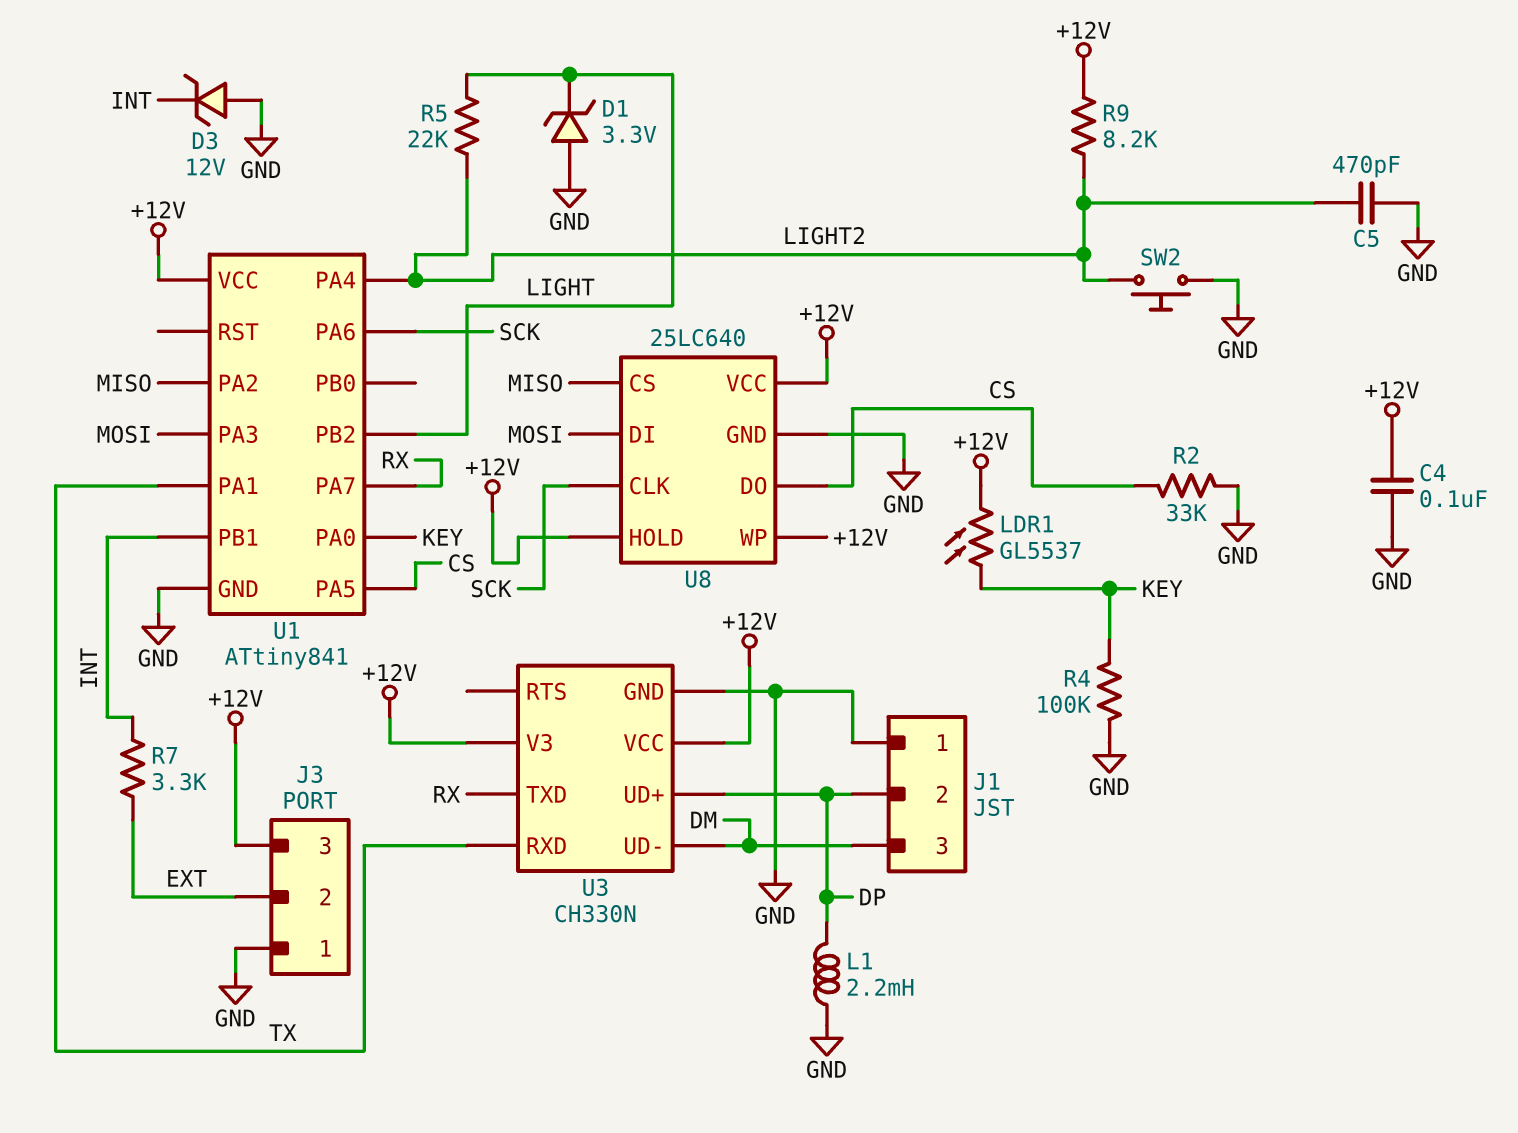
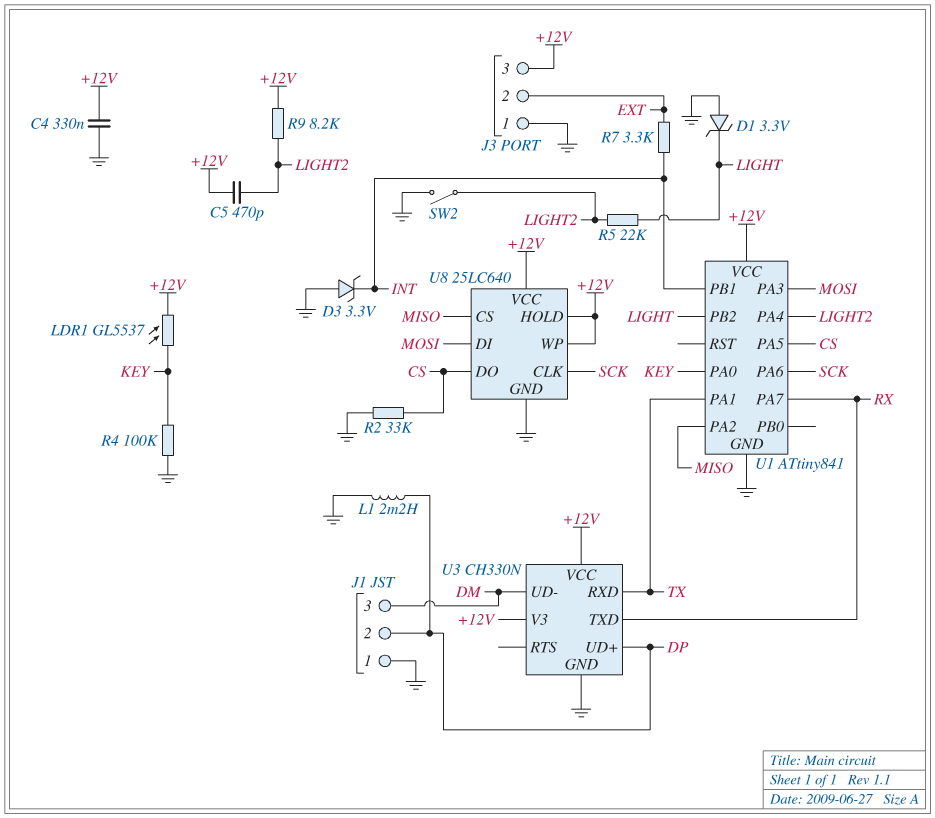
C4: 100nF (+12V, GND) -> 330nF (+12V, GND)
C5: 470pF (GND, LIGHT2) -> 470pF (+12V, LIGHT2)
D3: zener 12V (A GND, K INT) -> zener 3.3V (A GND, K INT)
SW2: button (GND, LIGHT2) -> switch (GND, LIGHT2)

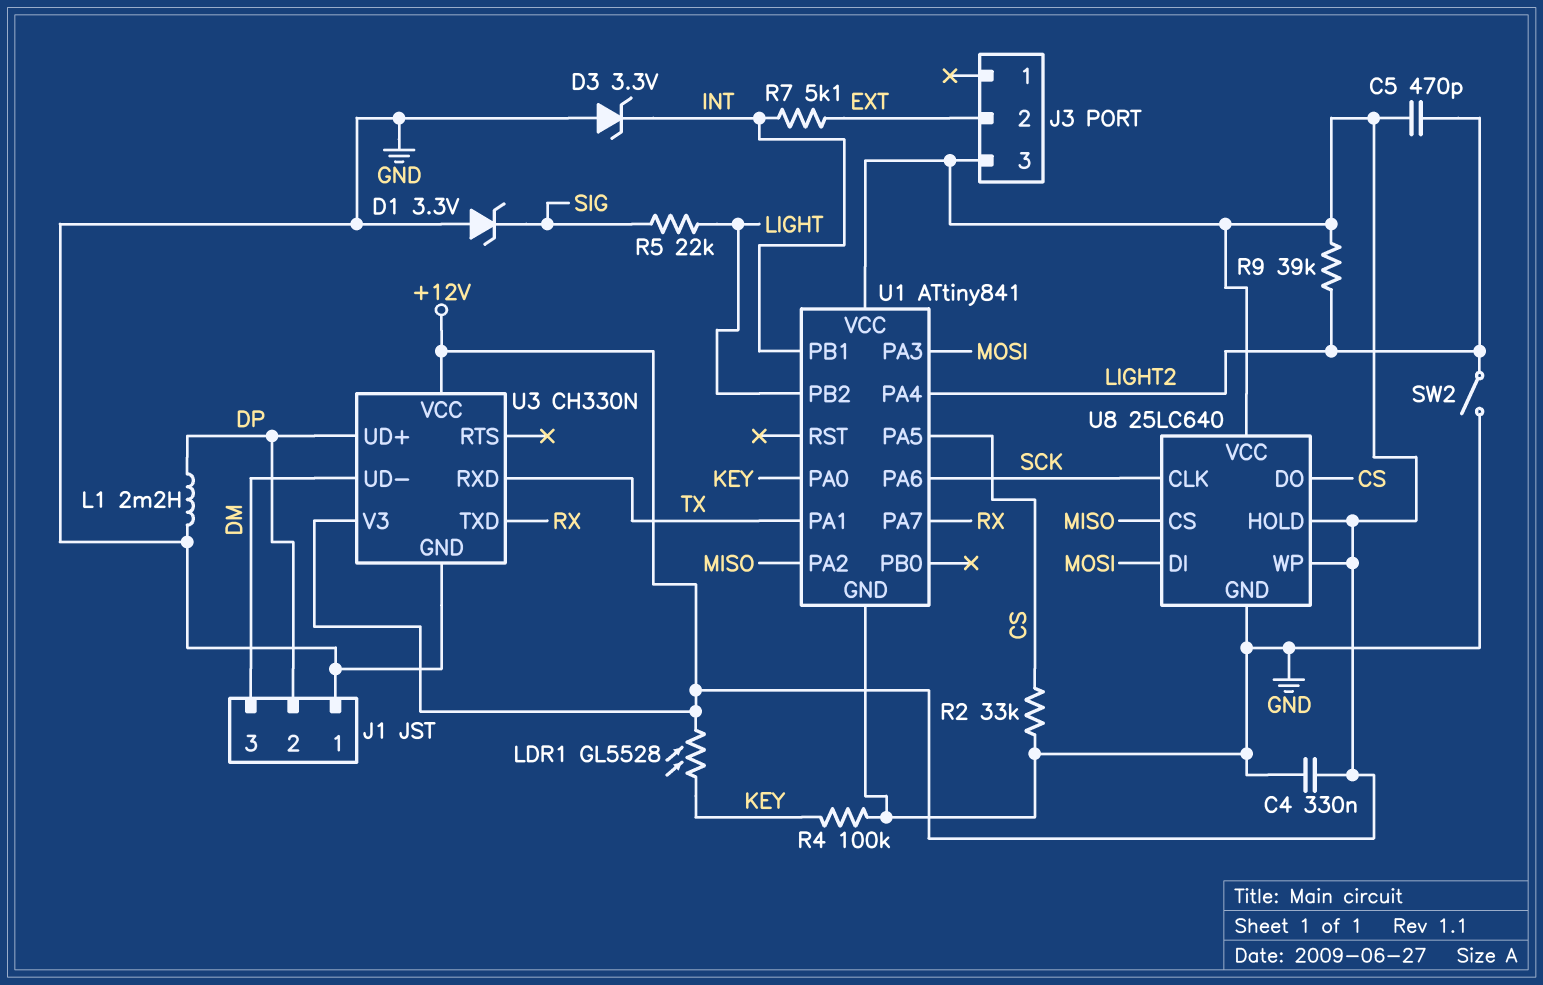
D1: zener 3.3V (A GND, K LIGHT) -> zener 3.3V (A GND, K SIG)
J3 pin 1: GND -> none
LDR1: GL5537 (+12V, KEY) -> GL5528 (+12V, KEY)
R5: 22k (LIGHT, LIGHT2) -> 22k (LIGHT, SIG)
R7: 3.3k (EXT, INT) -> 5.1k (EXT, INT)
R9: 8.2k (+12V, LIGHT2) -> 39k (+12V, LIGHT2)

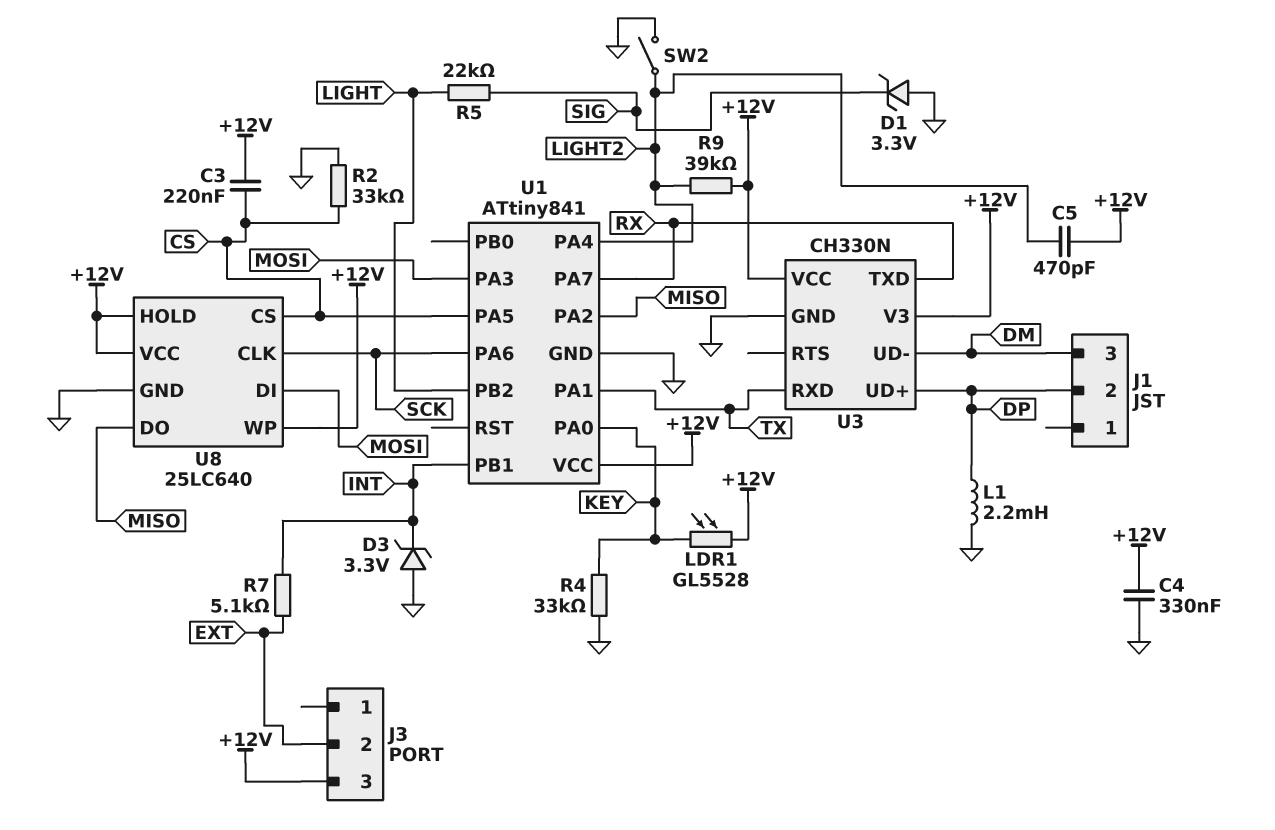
C3: none -> 220nF (+12V, CS)
J1 pin 1: GND -> none
R4: 100k (GND, KEY) -> 33k (GND, KEY)
U8 pin CS: MISO -> CS
U8 pin DO: CS -> MISO

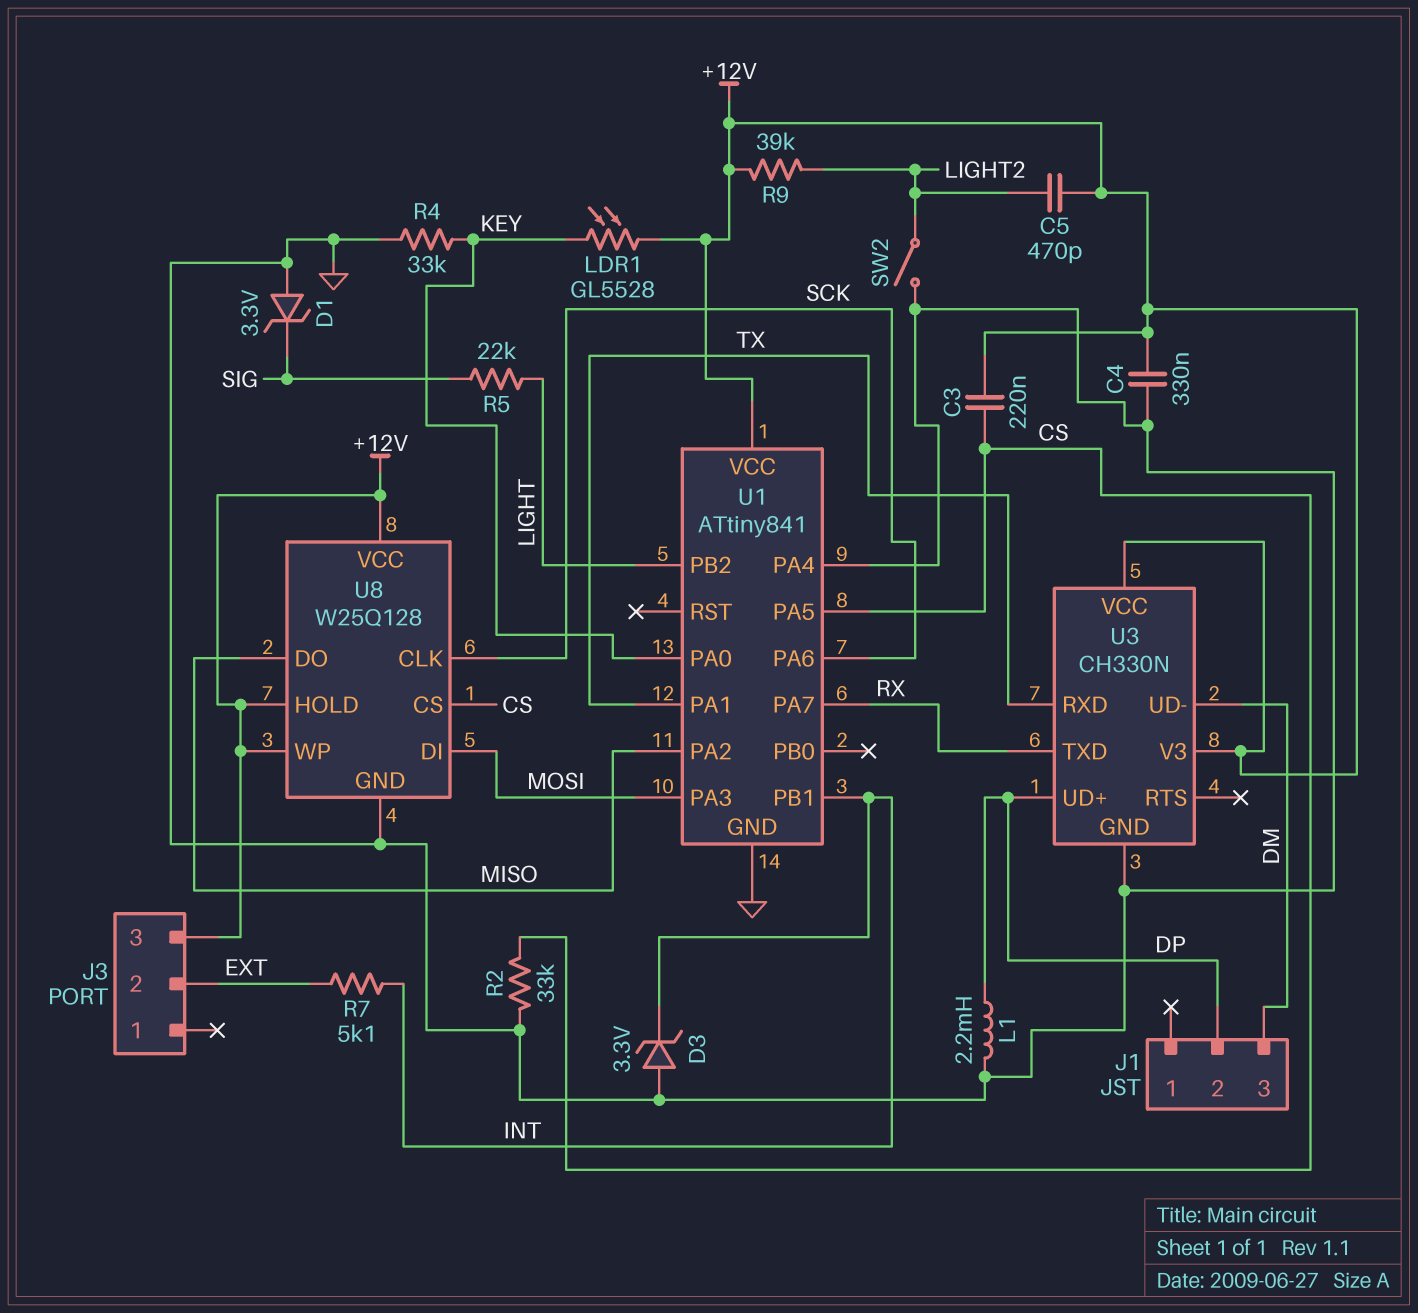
U1 pin PA4: LIGHT2 -> GND
U8: 25LC640 -> W25Q128

